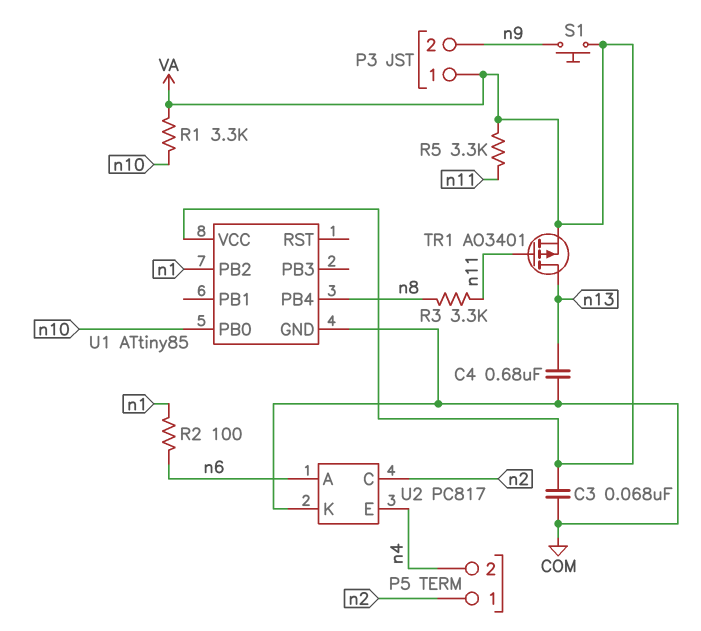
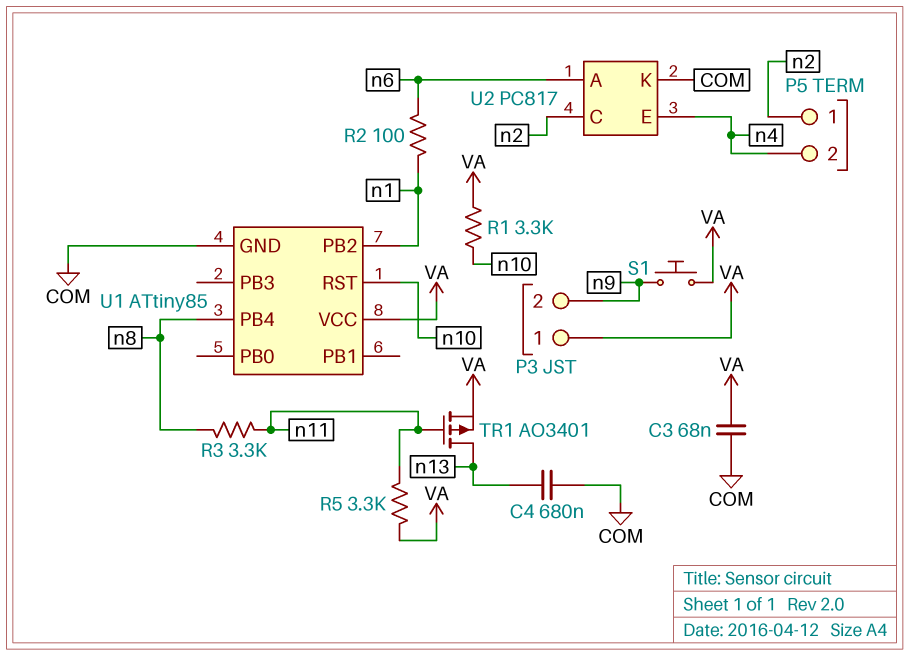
U1 pin PB0: n10 -> none
U1 pin RST: none -> n10

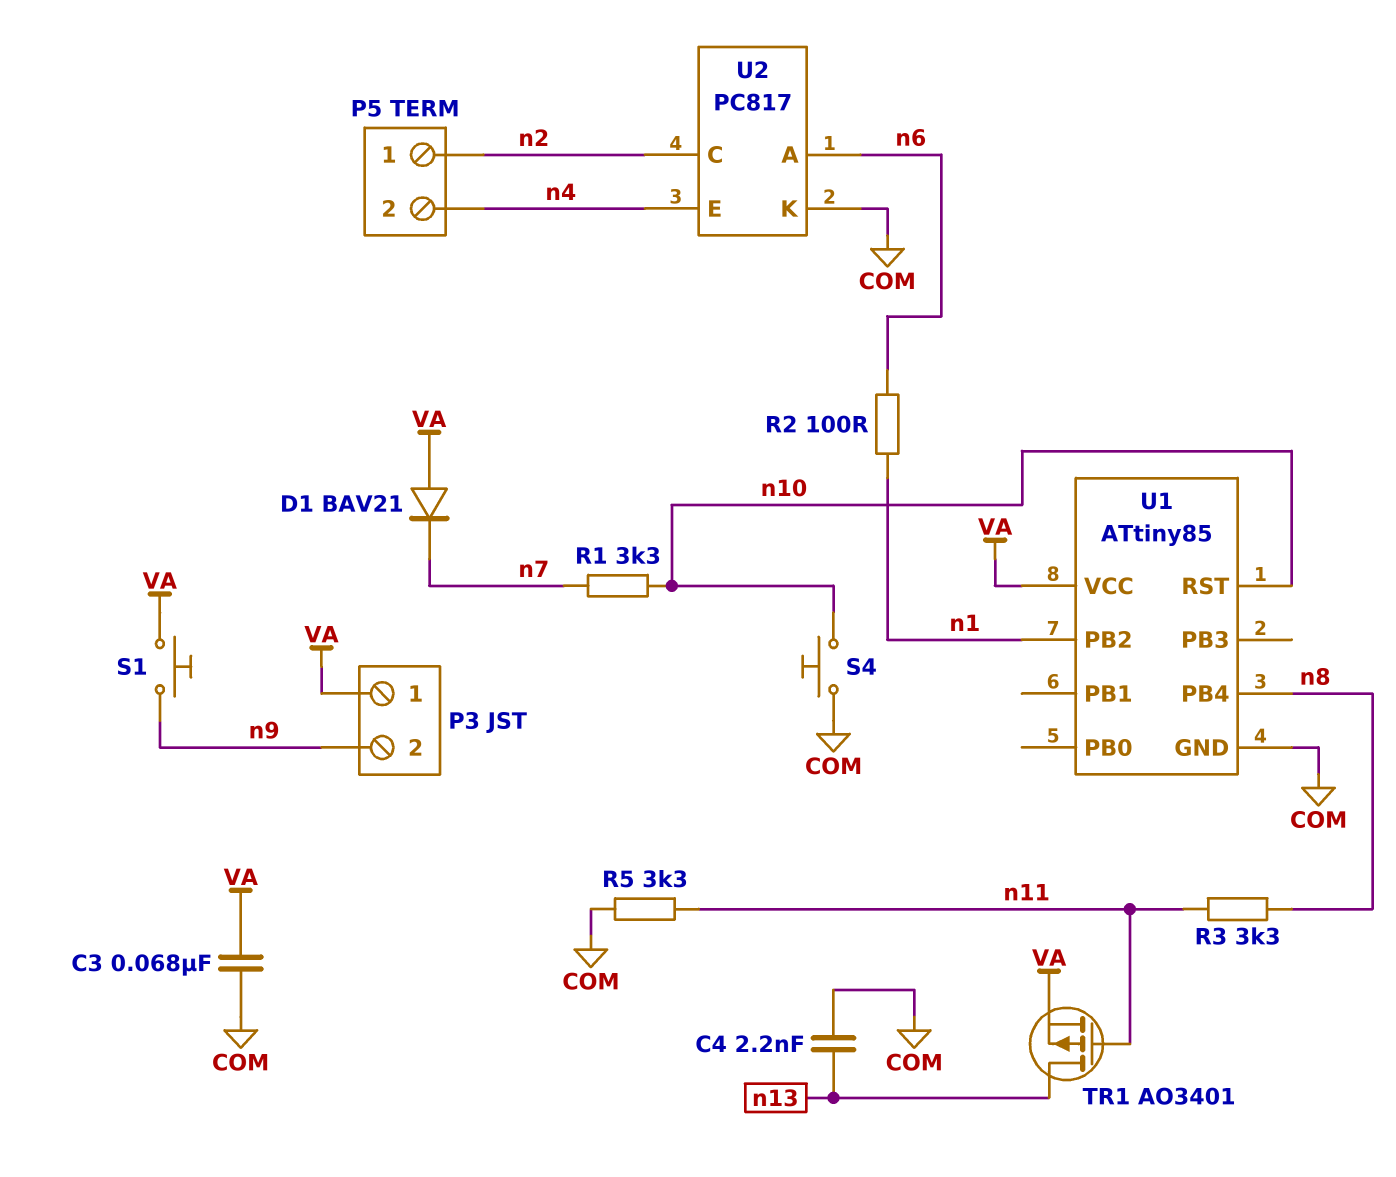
C4: 680nF (COM, n13) -> 2.2nF (COM, n13)
D1: none -> diode BAV21 (A VA, K n7)
R1: 3.3k (VA, n10) -> 3.3k (n7, n10)
R5: 3.3k (VA, n11) -> 3.3k (COM, n11)
S4: none -> button (COM, n10)

